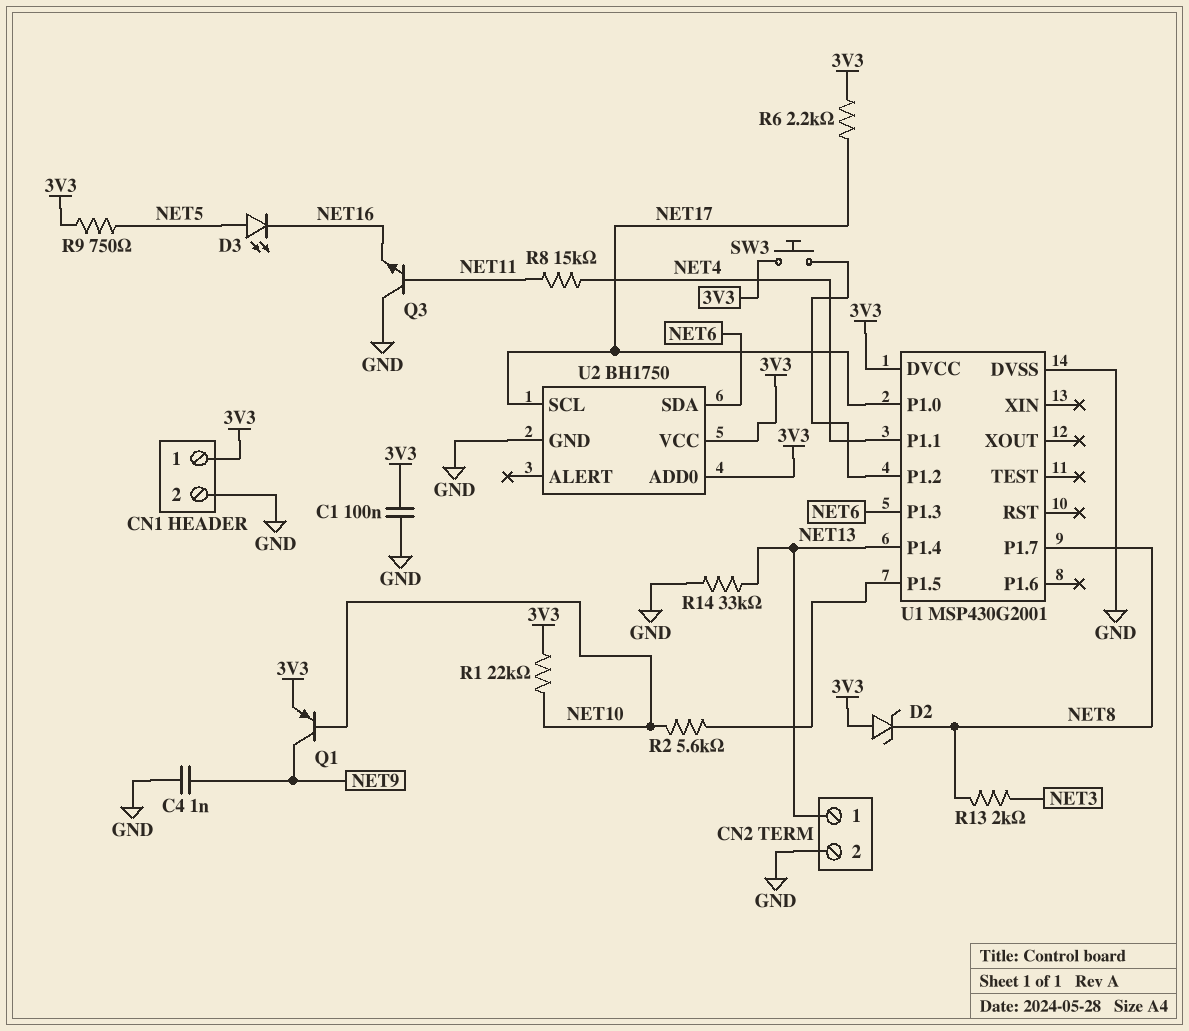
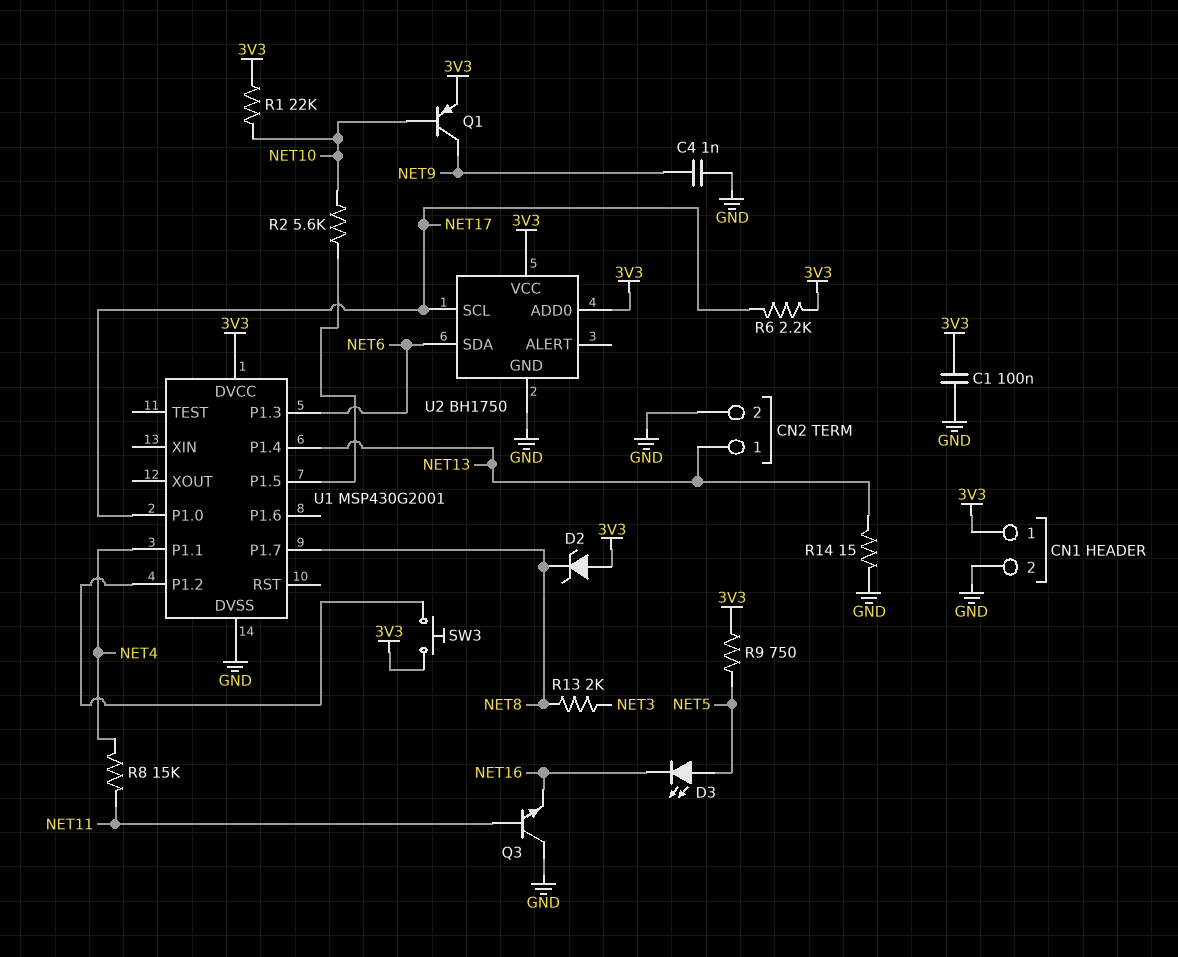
R14: 33k (GND, NET13) -> 15 (GND, NET13)

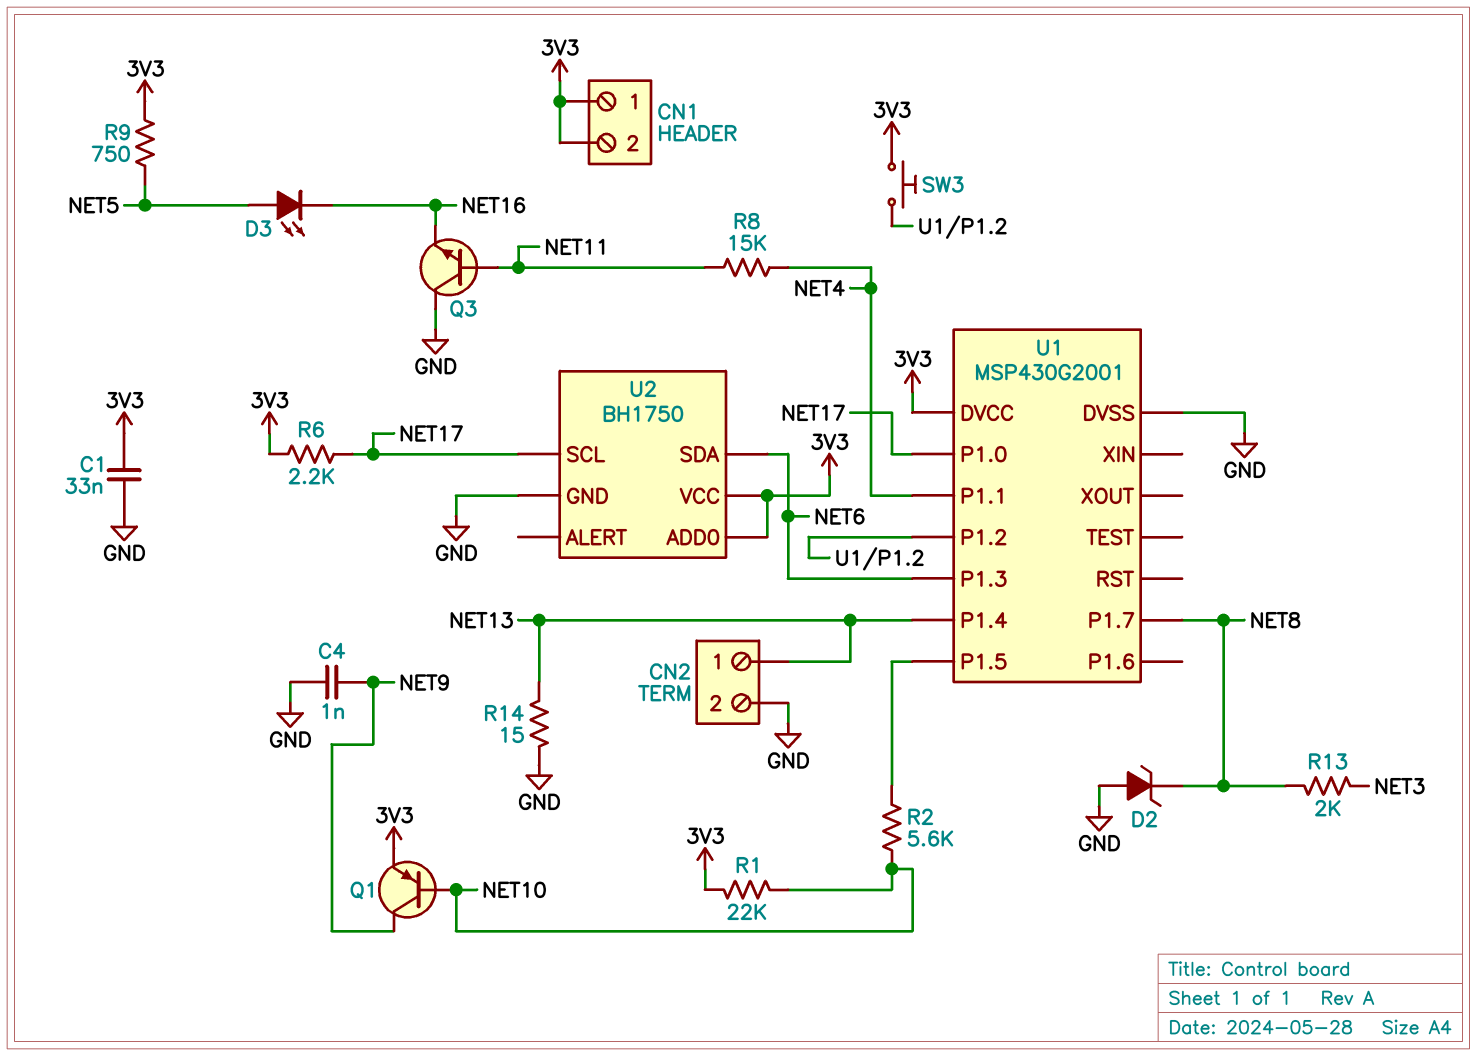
C1: 100nF (3V3, GND) -> 33nF (3V3, GND)
CN1 pin 2: GND -> 3V3
D2: zener (A 3V3, K NET8) -> zener (A GND, K NET8)

